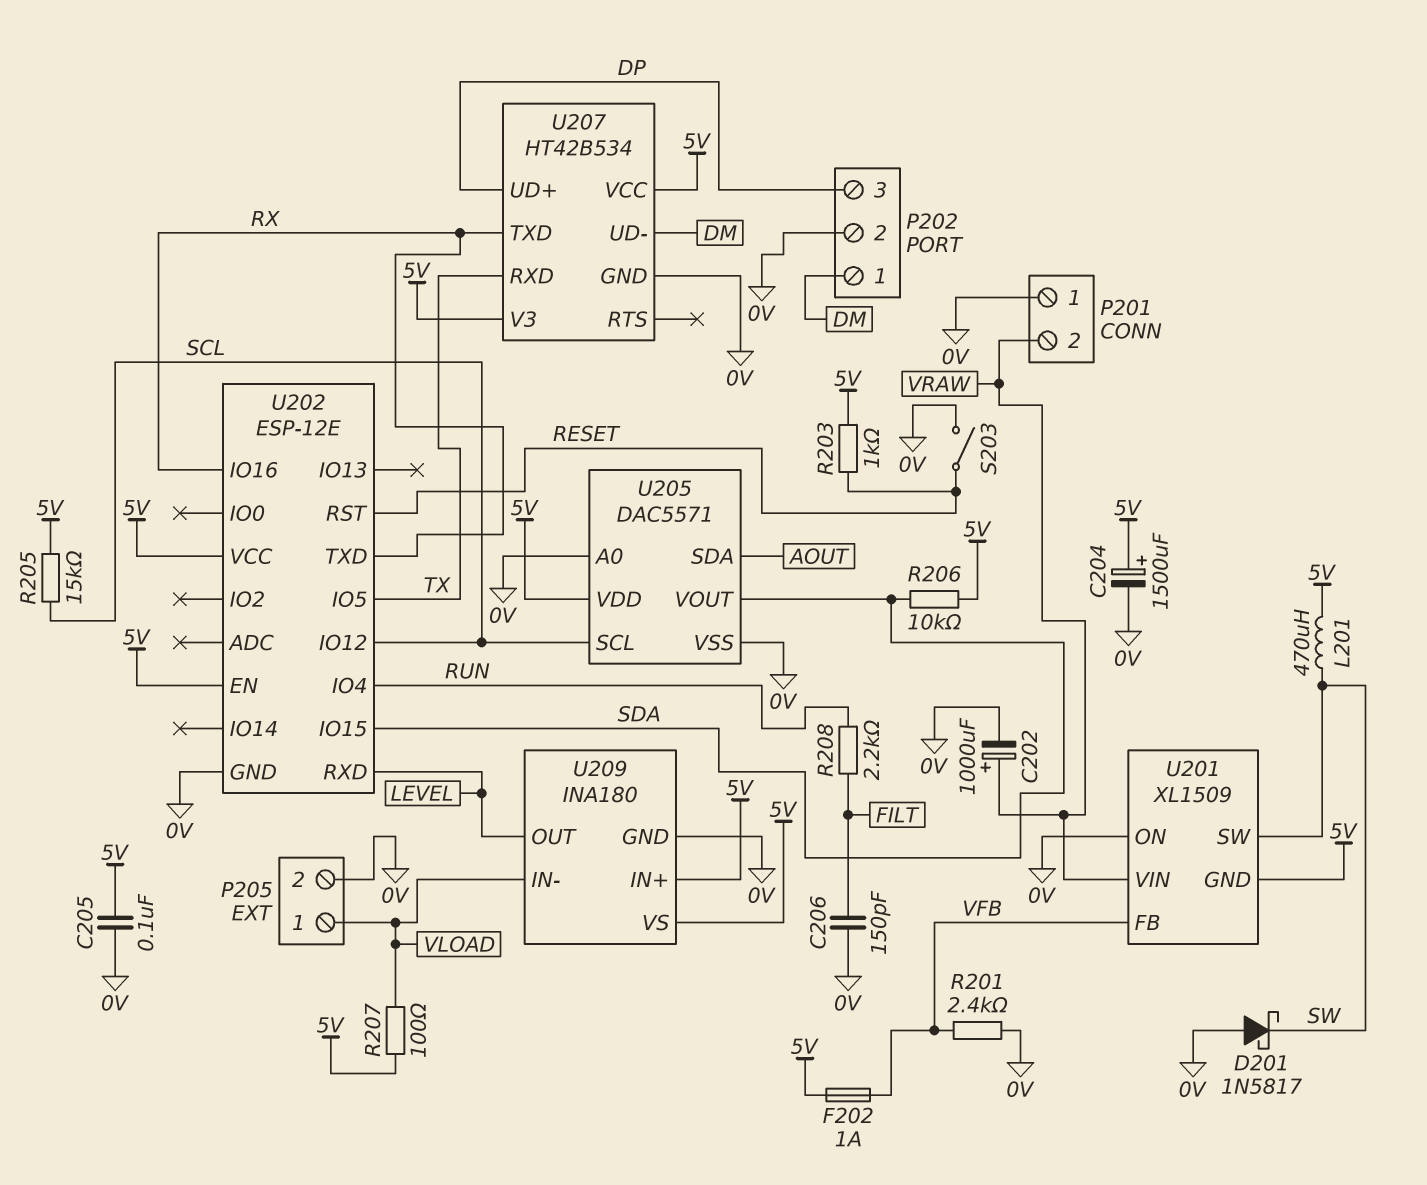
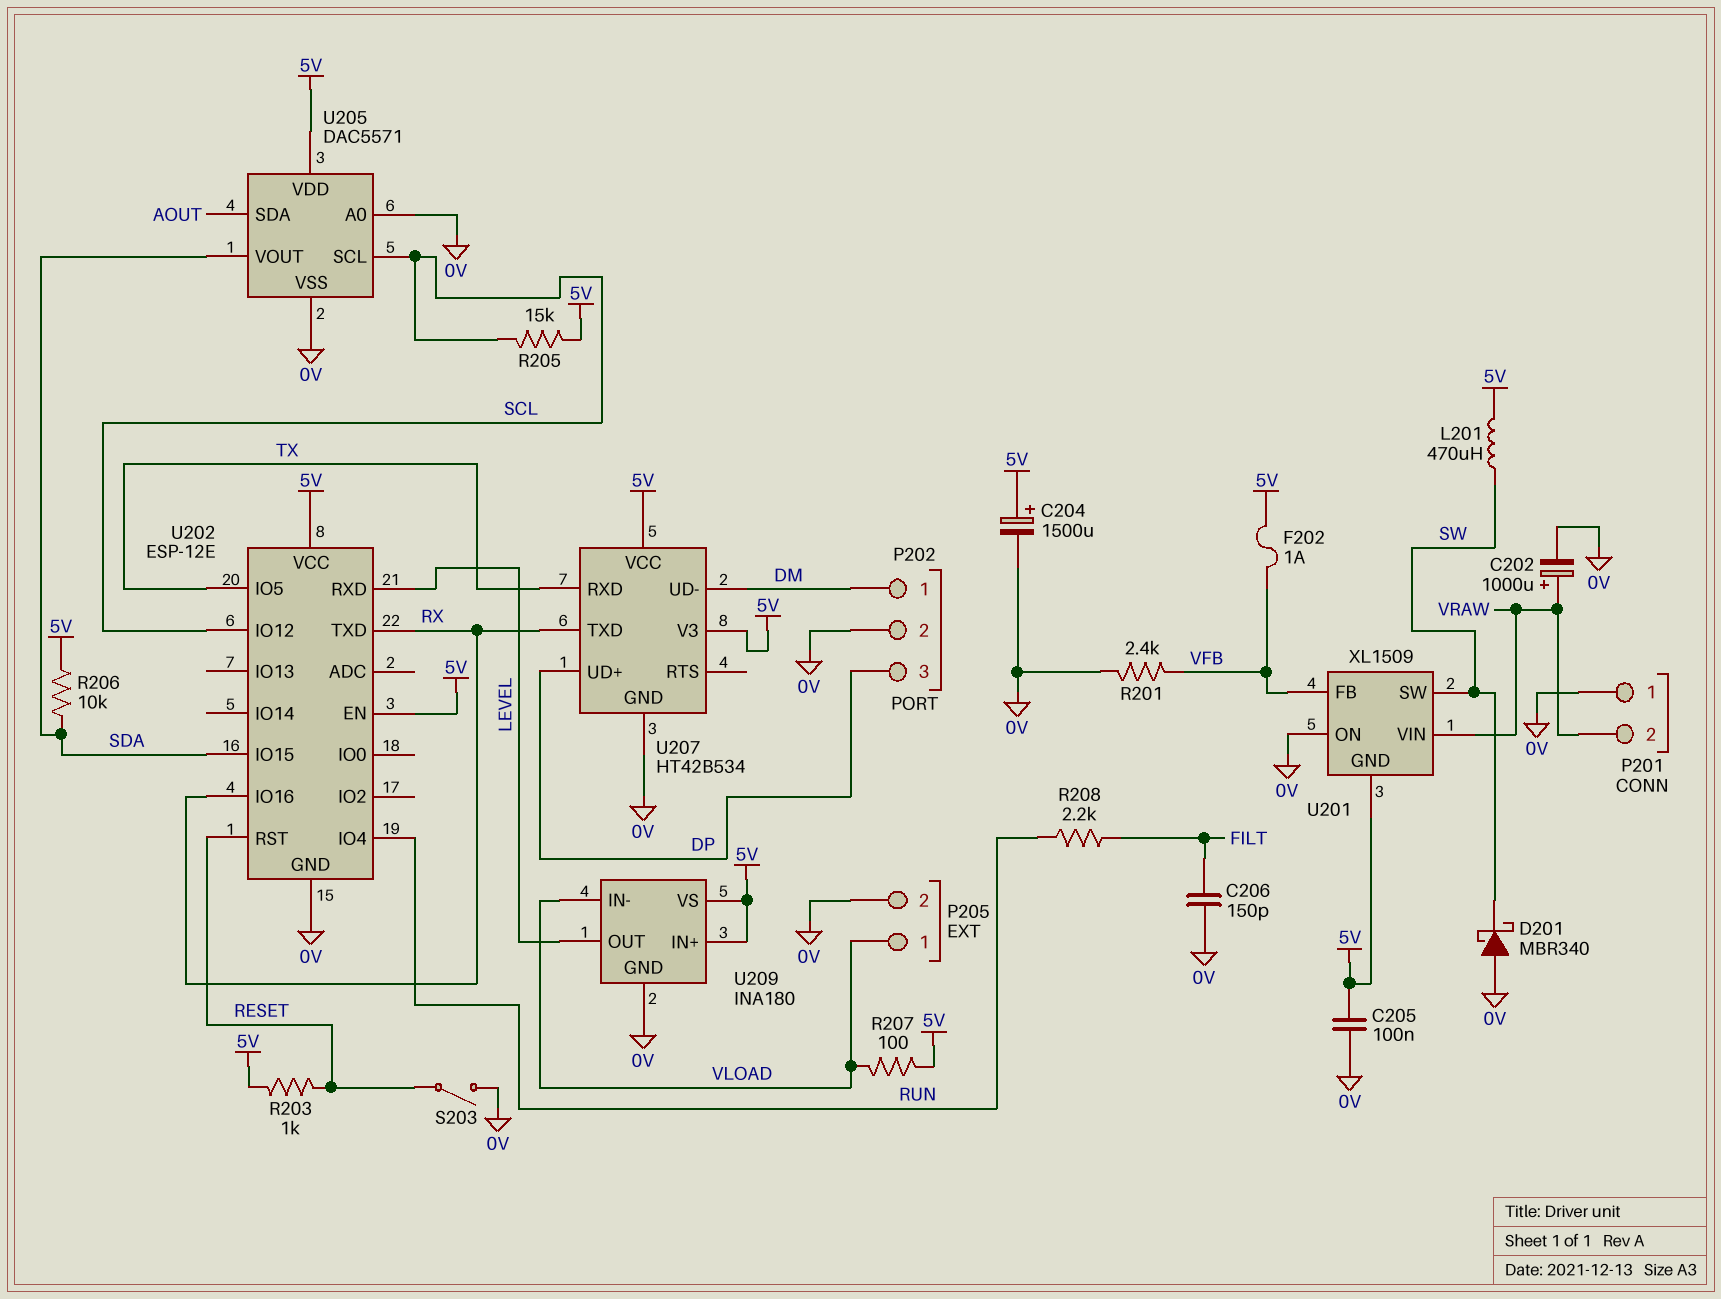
D201: schottky 1N5817 (A 0V, K SW) -> schottky MBR340 (A 0V, K SW)

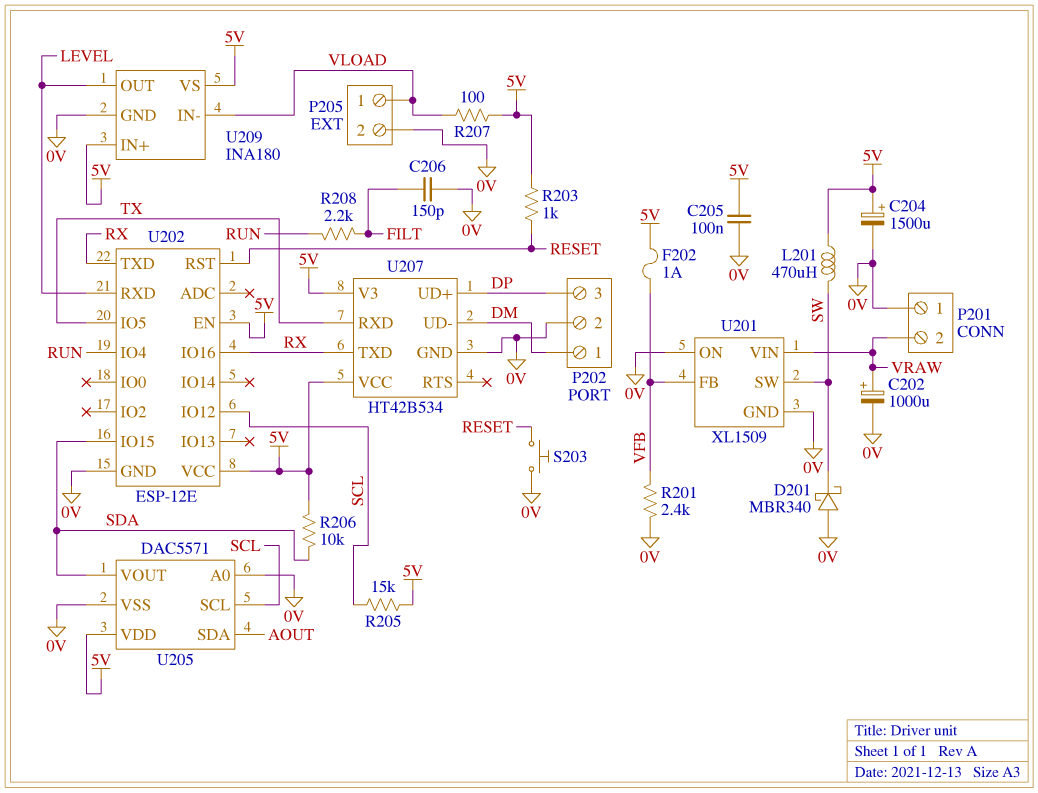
S203: switch (0V, RESET) -> button (0V, RESET)
U201 pin GND: 5V -> 0V

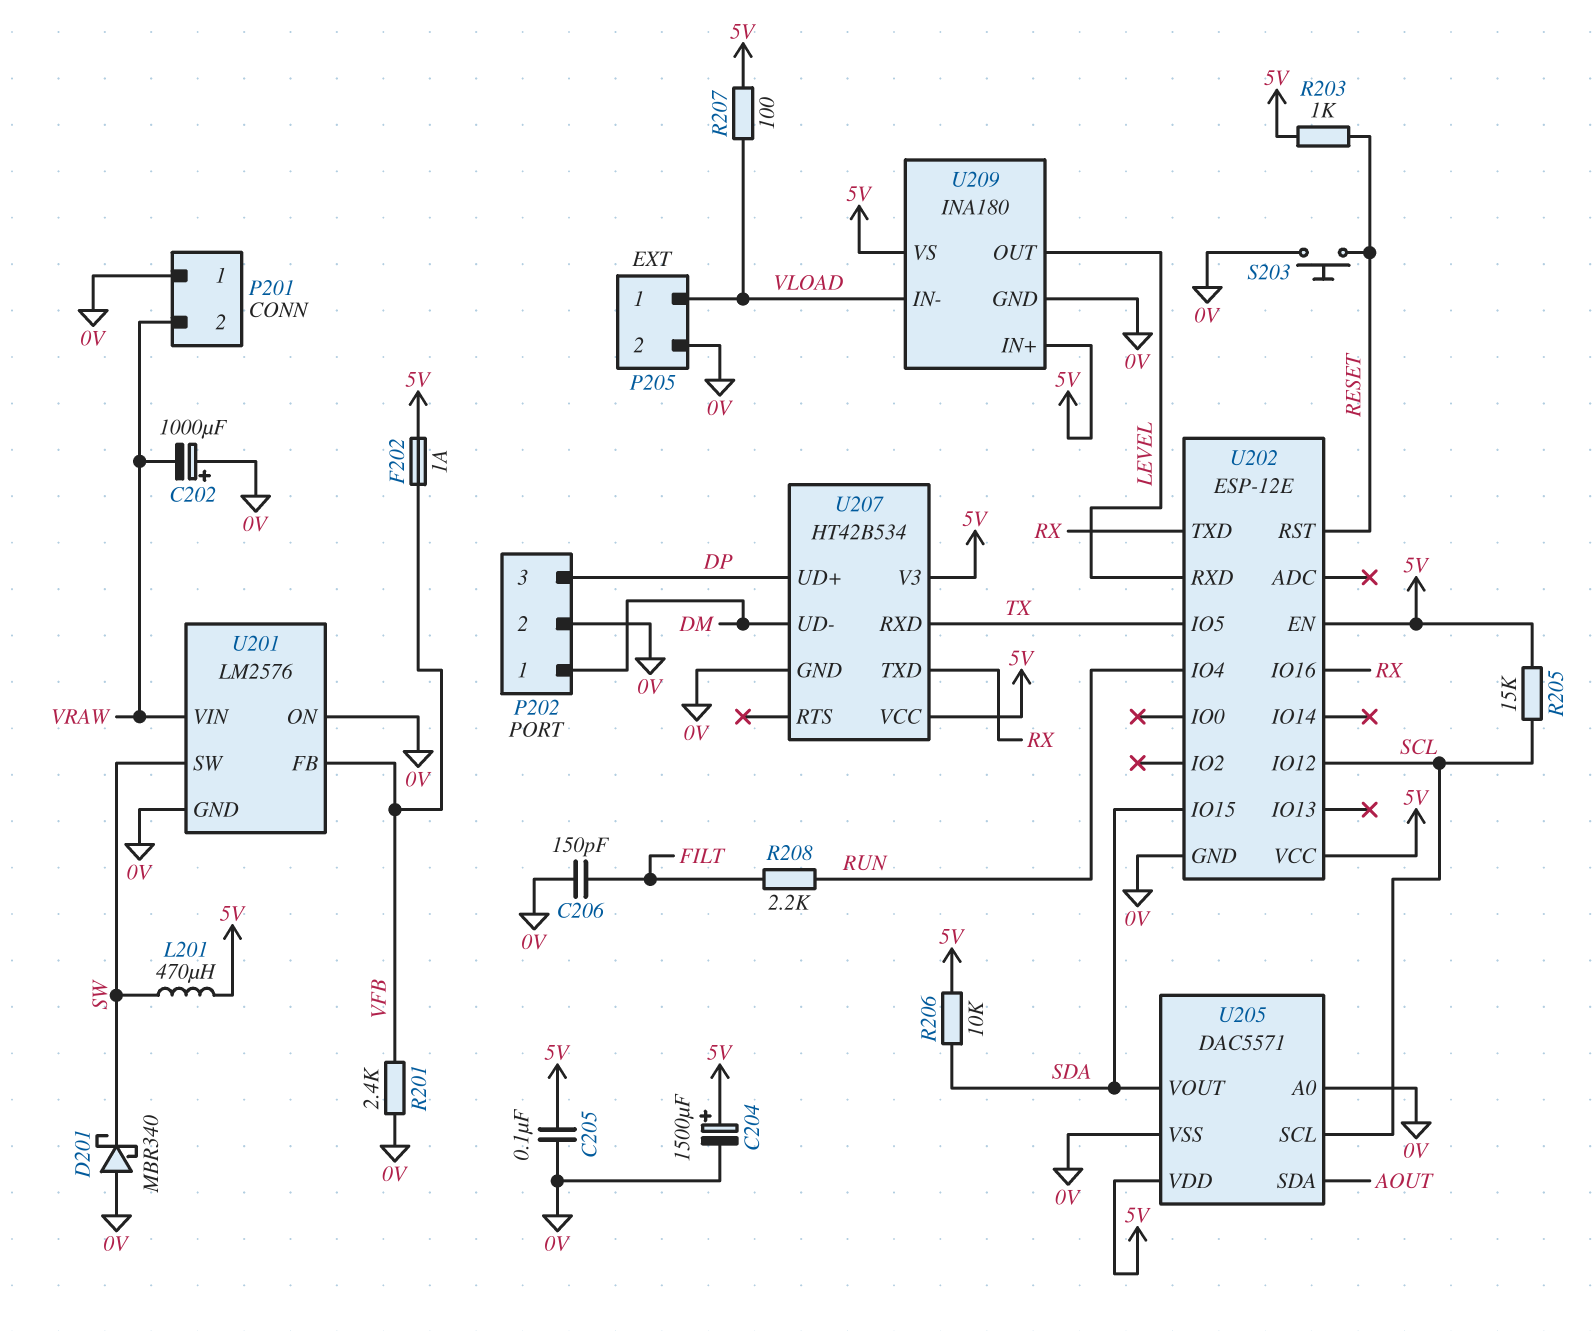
C202: 1000uF (plus VRAW, minus 0V) -> 1000uF (plus 0V, minus VRAW)
U201: XL1509 -> LM2576

